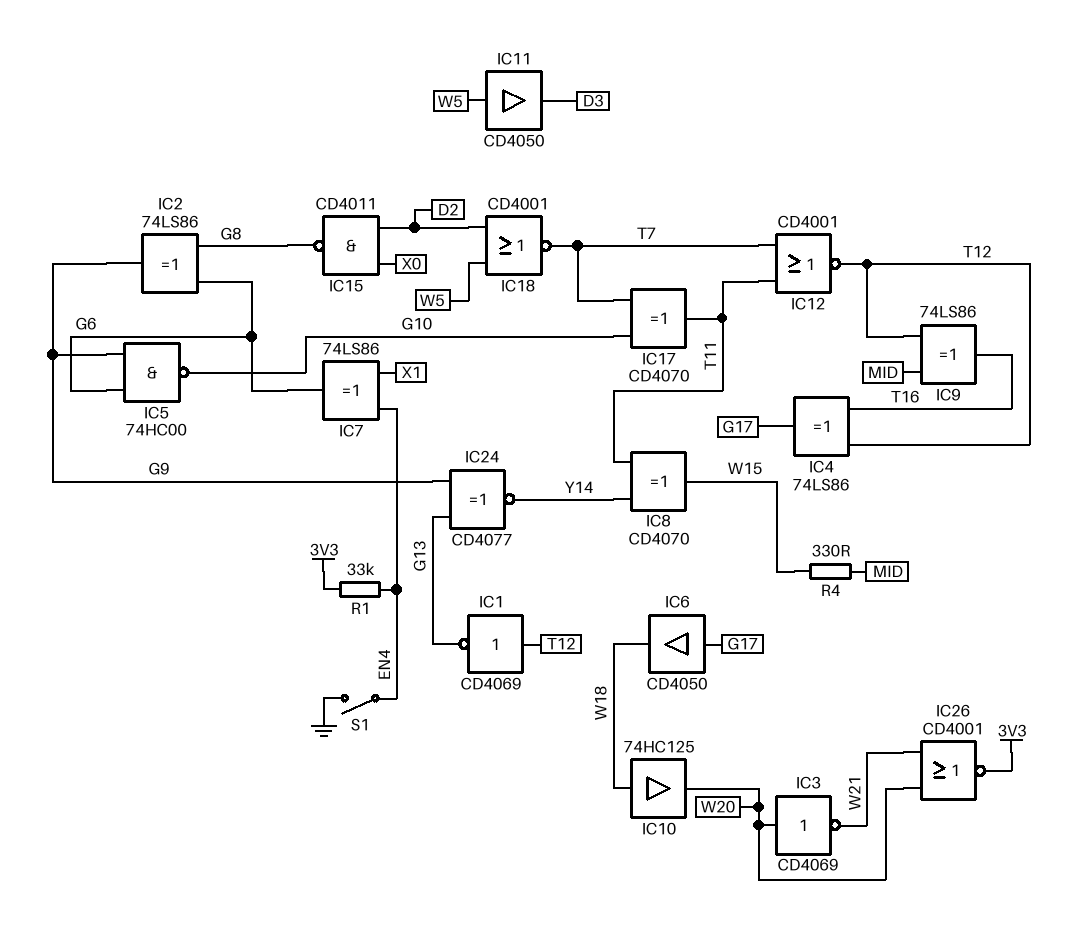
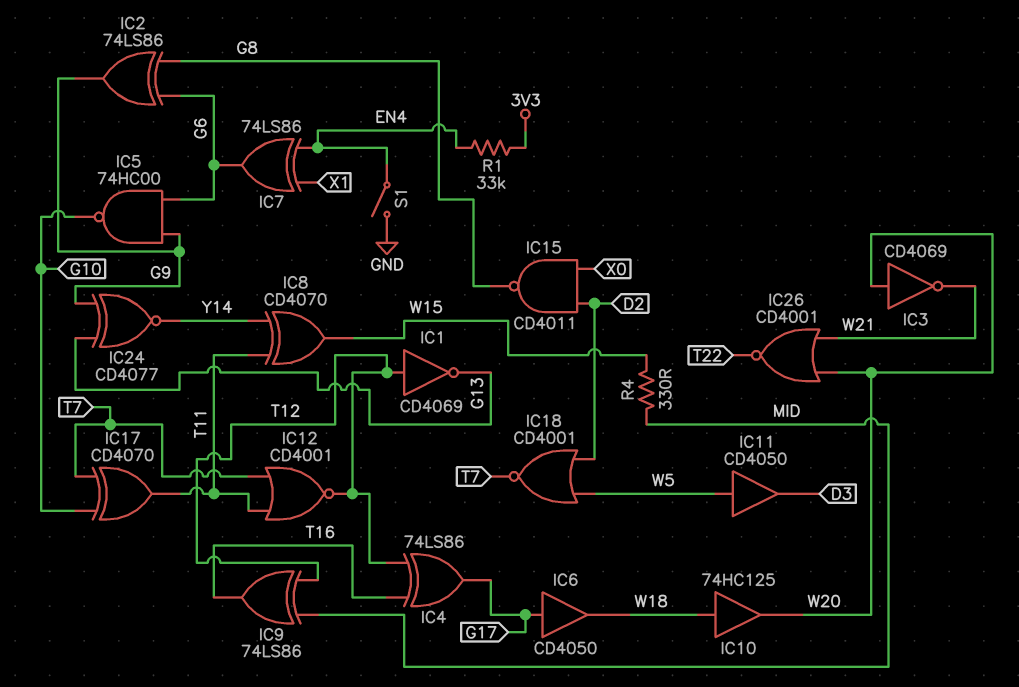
IC26: NOR CD4001 (in W20, in W21, out 3V3) -> NOR CD4001 (in W20, in W21, out T22)

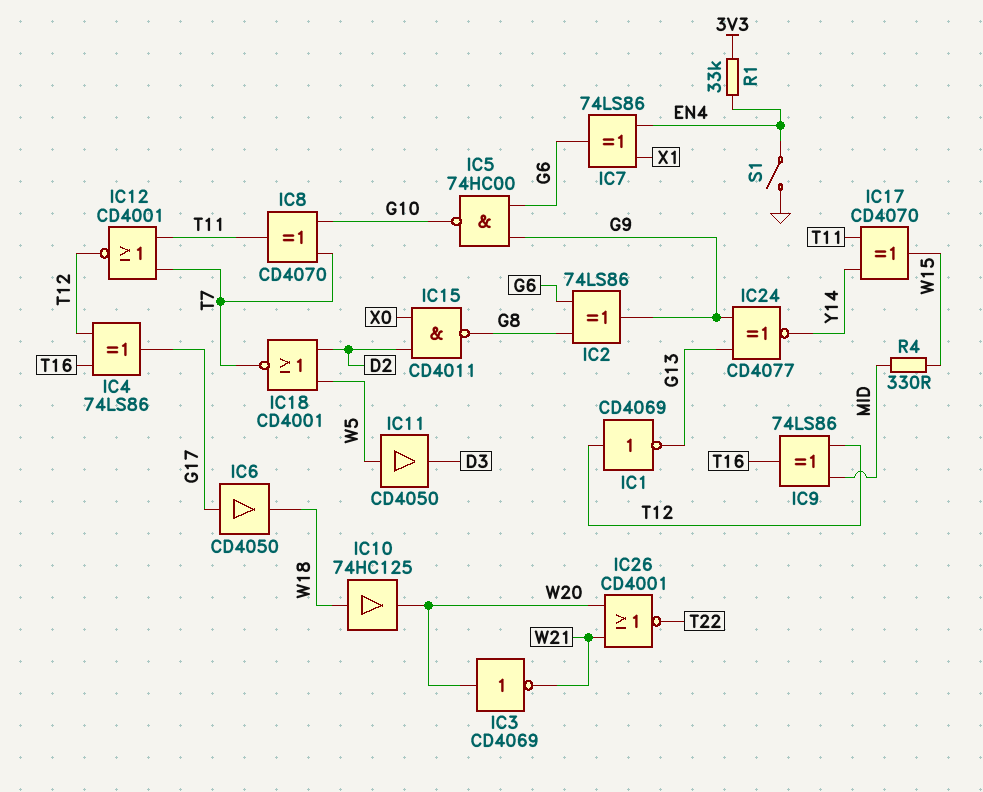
IC8: XOR CD4070 (in T11, in Y14, out W15) -> XOR CD4070 (in G10, in T7, out T11)
IC17: XOR CD4070 (in G10, in T7, out T11) -> XOR CD4070 (in T11, in Y14, out W15)

